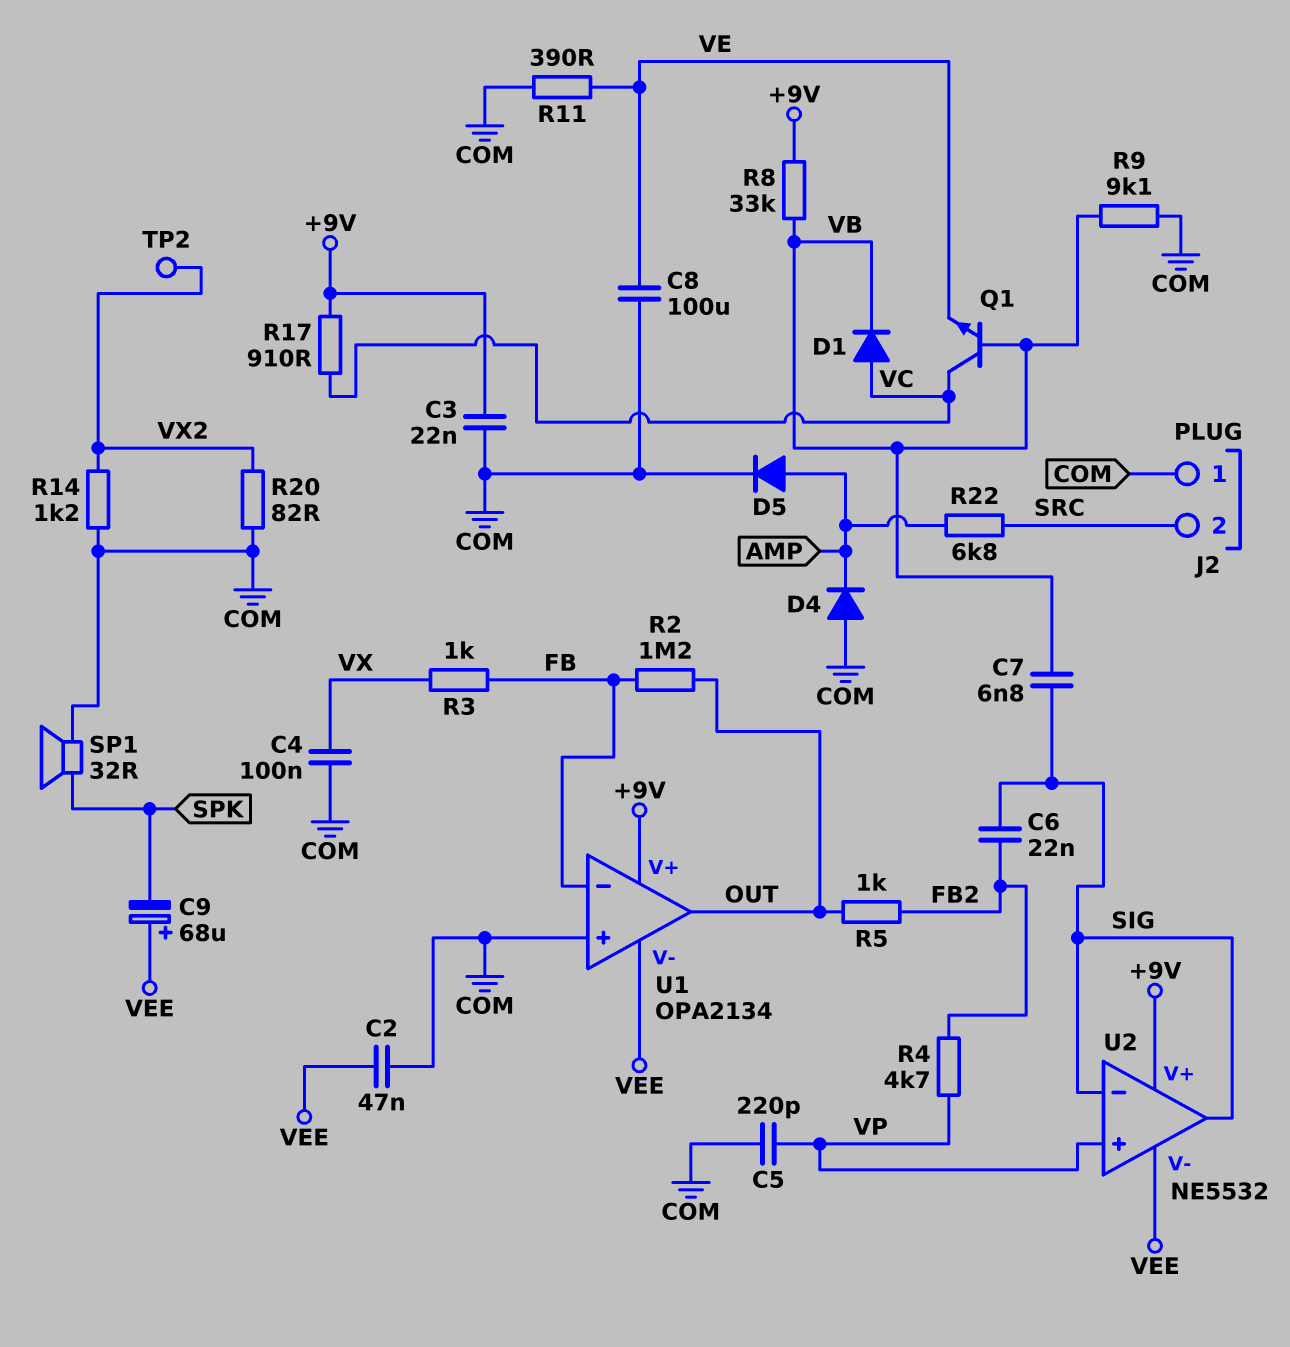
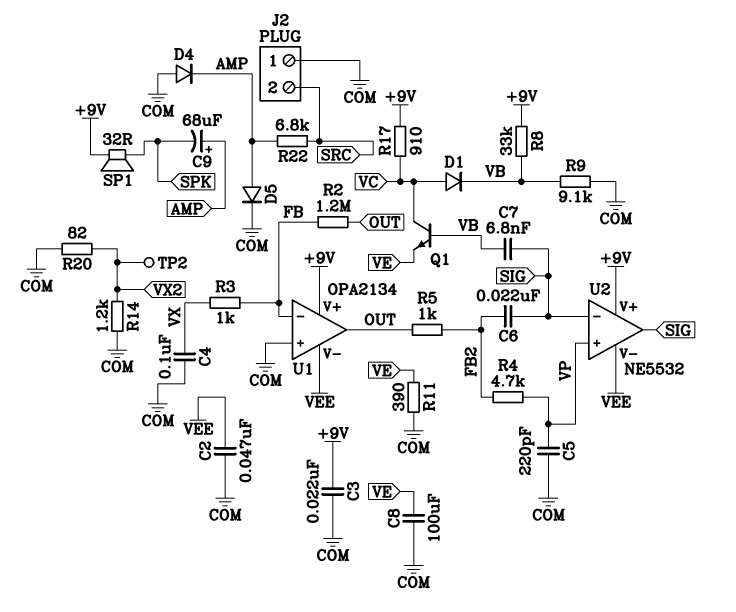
C9: 68uF (plus VEE, minus SPK) -> 68uF (plus AMP, minus SPK)
SP1: speaker 32R (COM, SPK) -> speaker 32R (+9V, SPK)

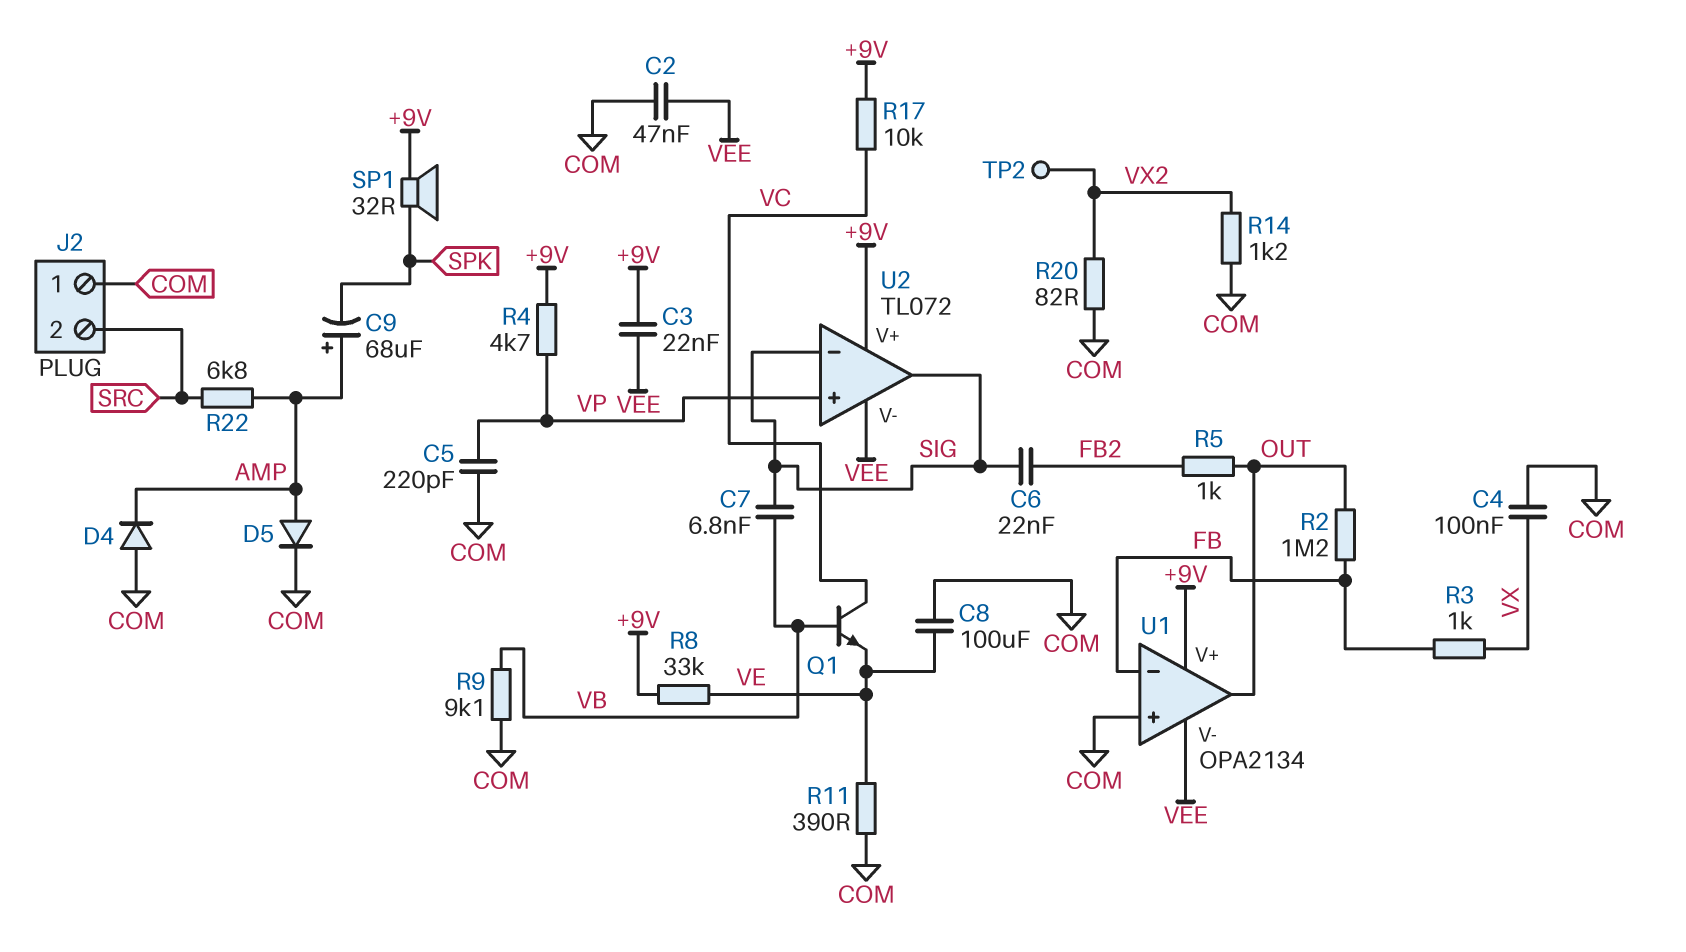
C3: 22nF (+9V, COM) -> 22nF (+9V, VEE)
D1: diode (A VC, K VB) -> none
R4: 4.7k (FB2, VP) -> 4.7k (+9V, VP)
R8: 33k (+9V, VB) -> 33k (+9V, VE)
R17: 910 (+9V, VC) -> 10k (+9V, VC)
U2: NE5532 -> TL072

